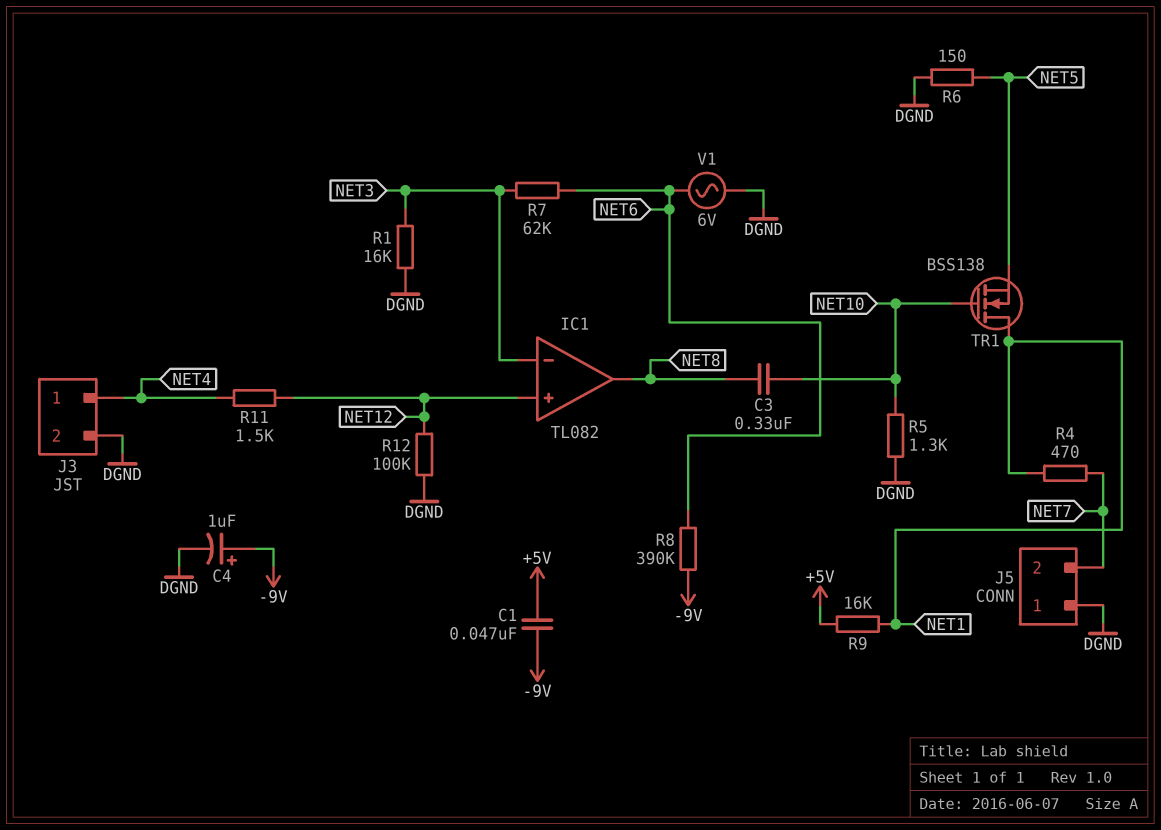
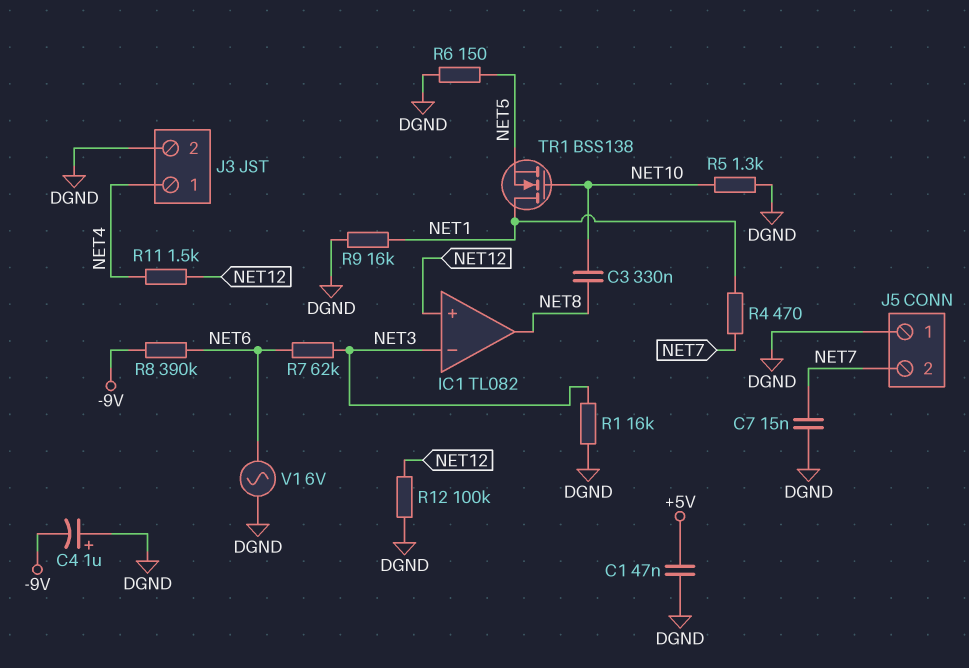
C1: 47nF (+5V, -9V) -> 47nF (+5V, DGND)
C4: 1uF (plus -9V, minus DGND) -> 1uF (plus DGND, minus -9V)
C7: none -> 15nF (DGND, NET7)
R9: 16k (+5V, NET1) -> 16k (DGND, NET1)

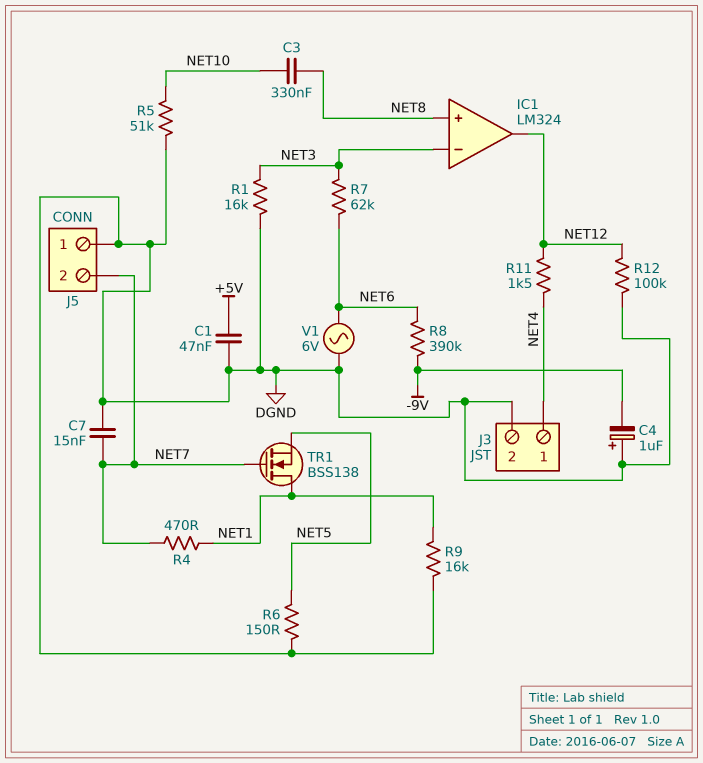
IC1: TL082 -> LM324
IC1 pin in+: NET12 -> NET8
IC1 pin out: NET8 -> NET12
R5: 1.3k (DGND, NET10) -> 51k (DGND, NET10)
TR1: NMOS BSS138 (G NET10, D NET1, S NET5) -> NMOS BSS138 (G NET7, D NET1, S NET5)

